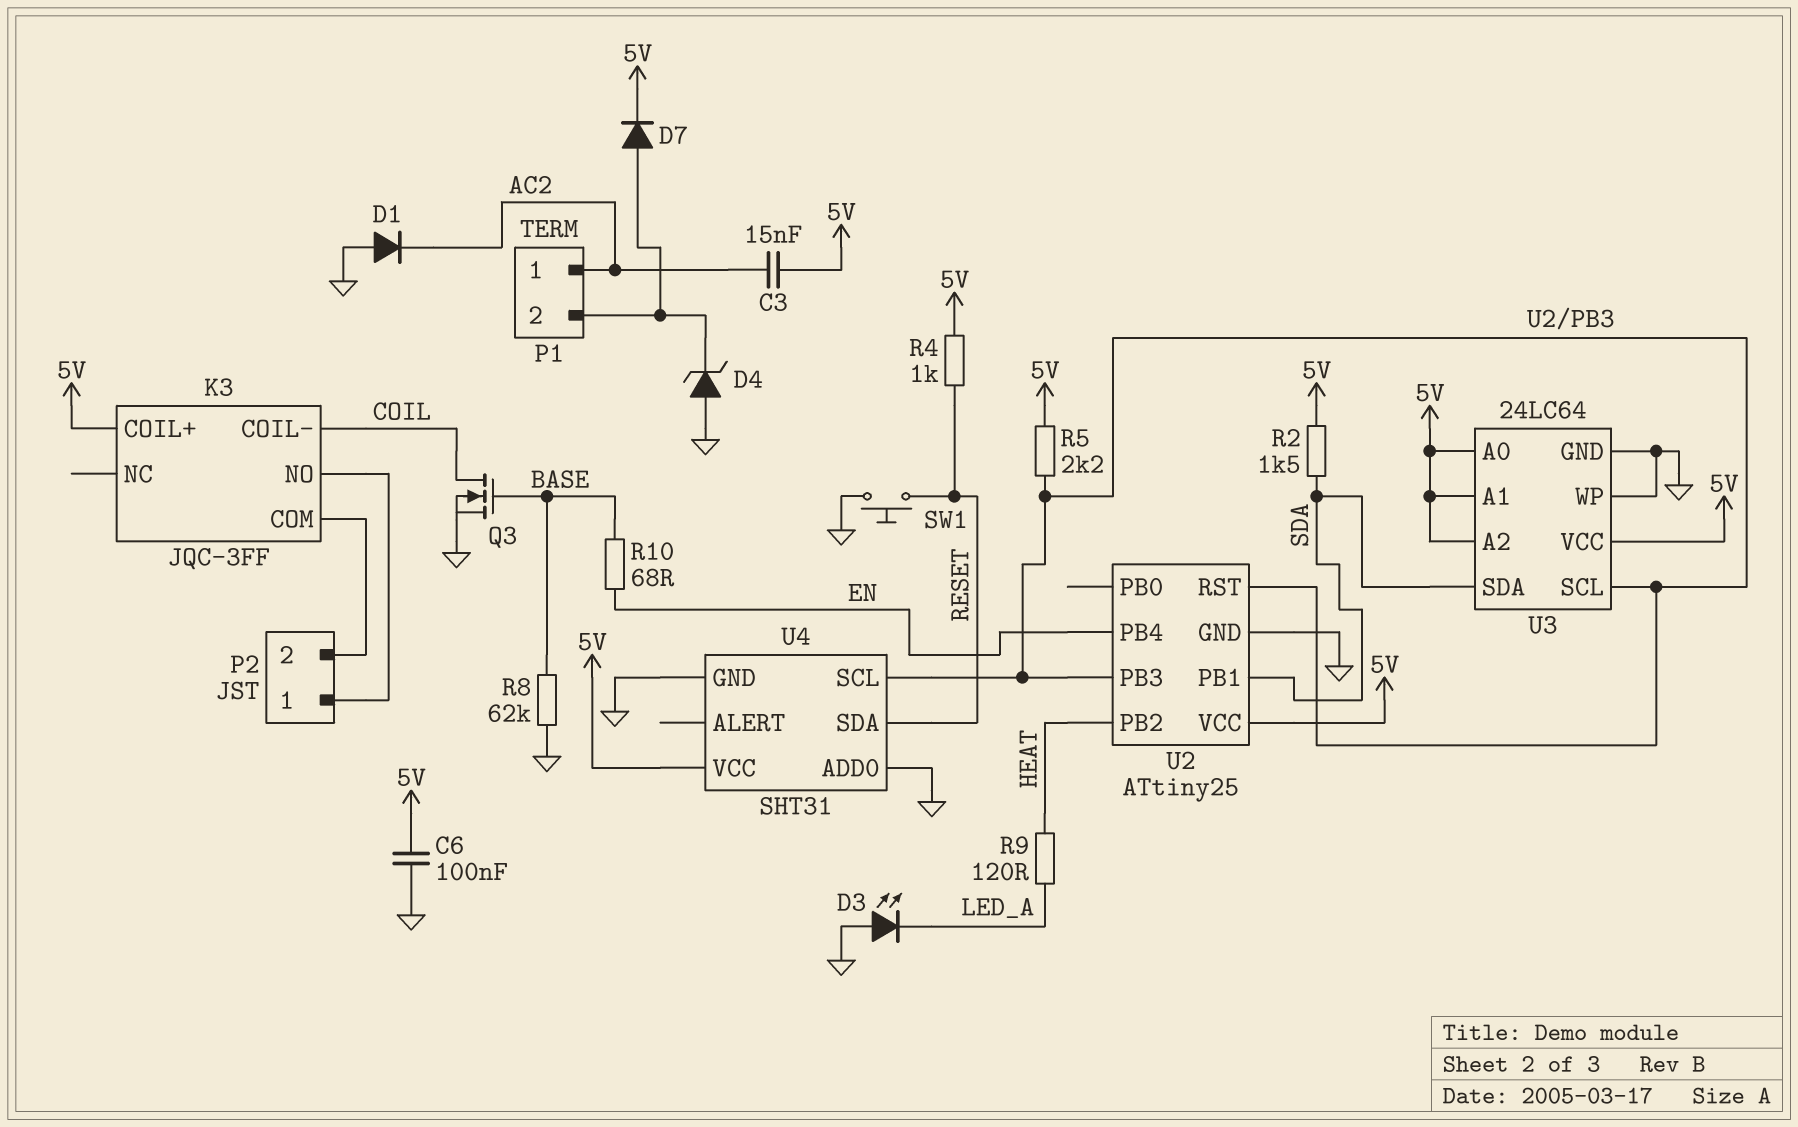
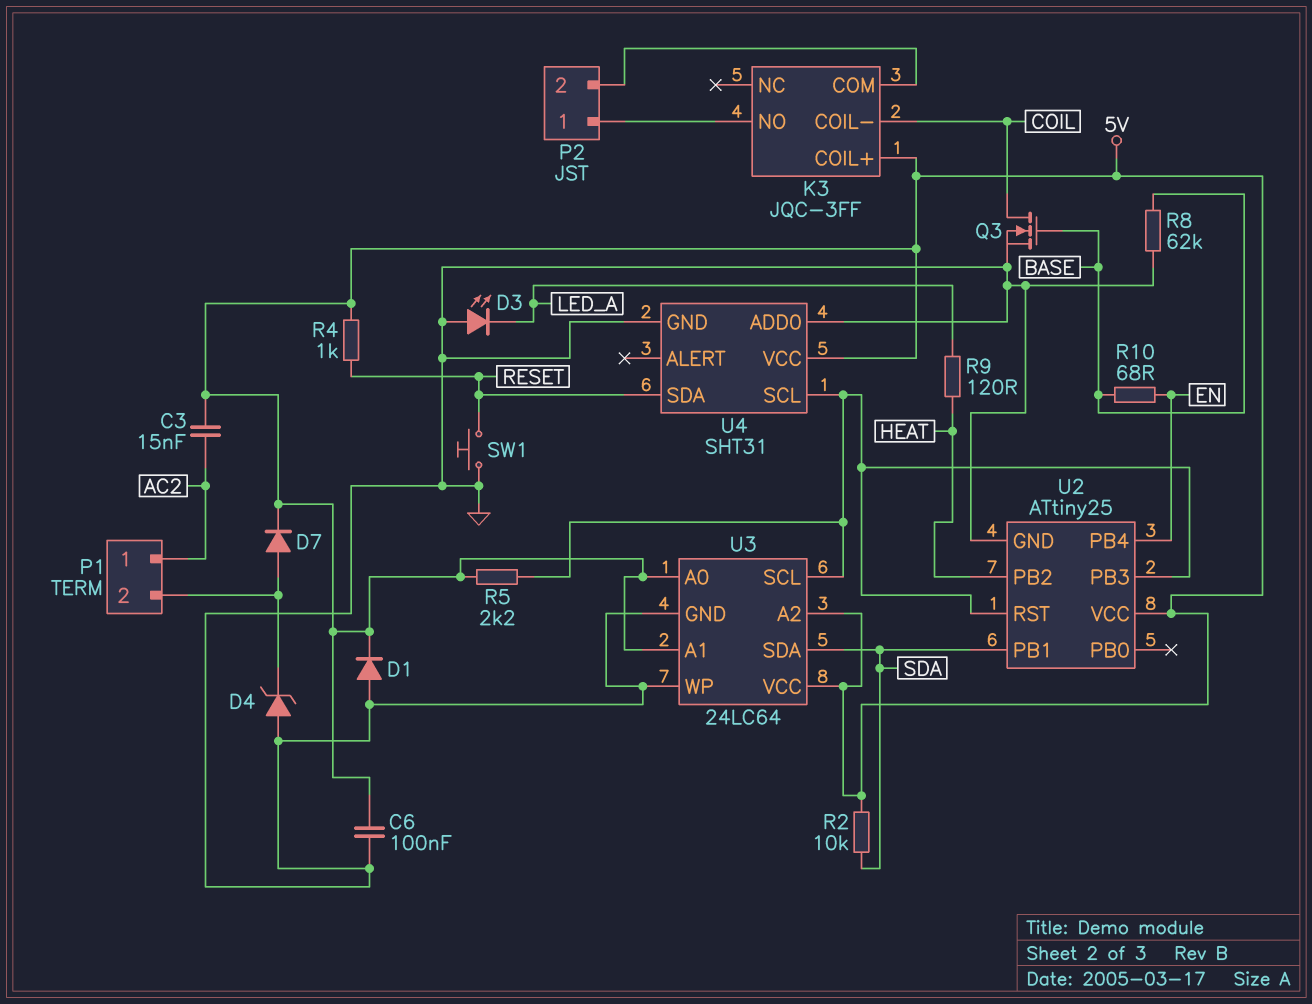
D1: diode (A GND, K AC2) -> diode (A GND, K 5V)
R2: 1.5k (5V, SDA) -> 10k (5V, SDA)

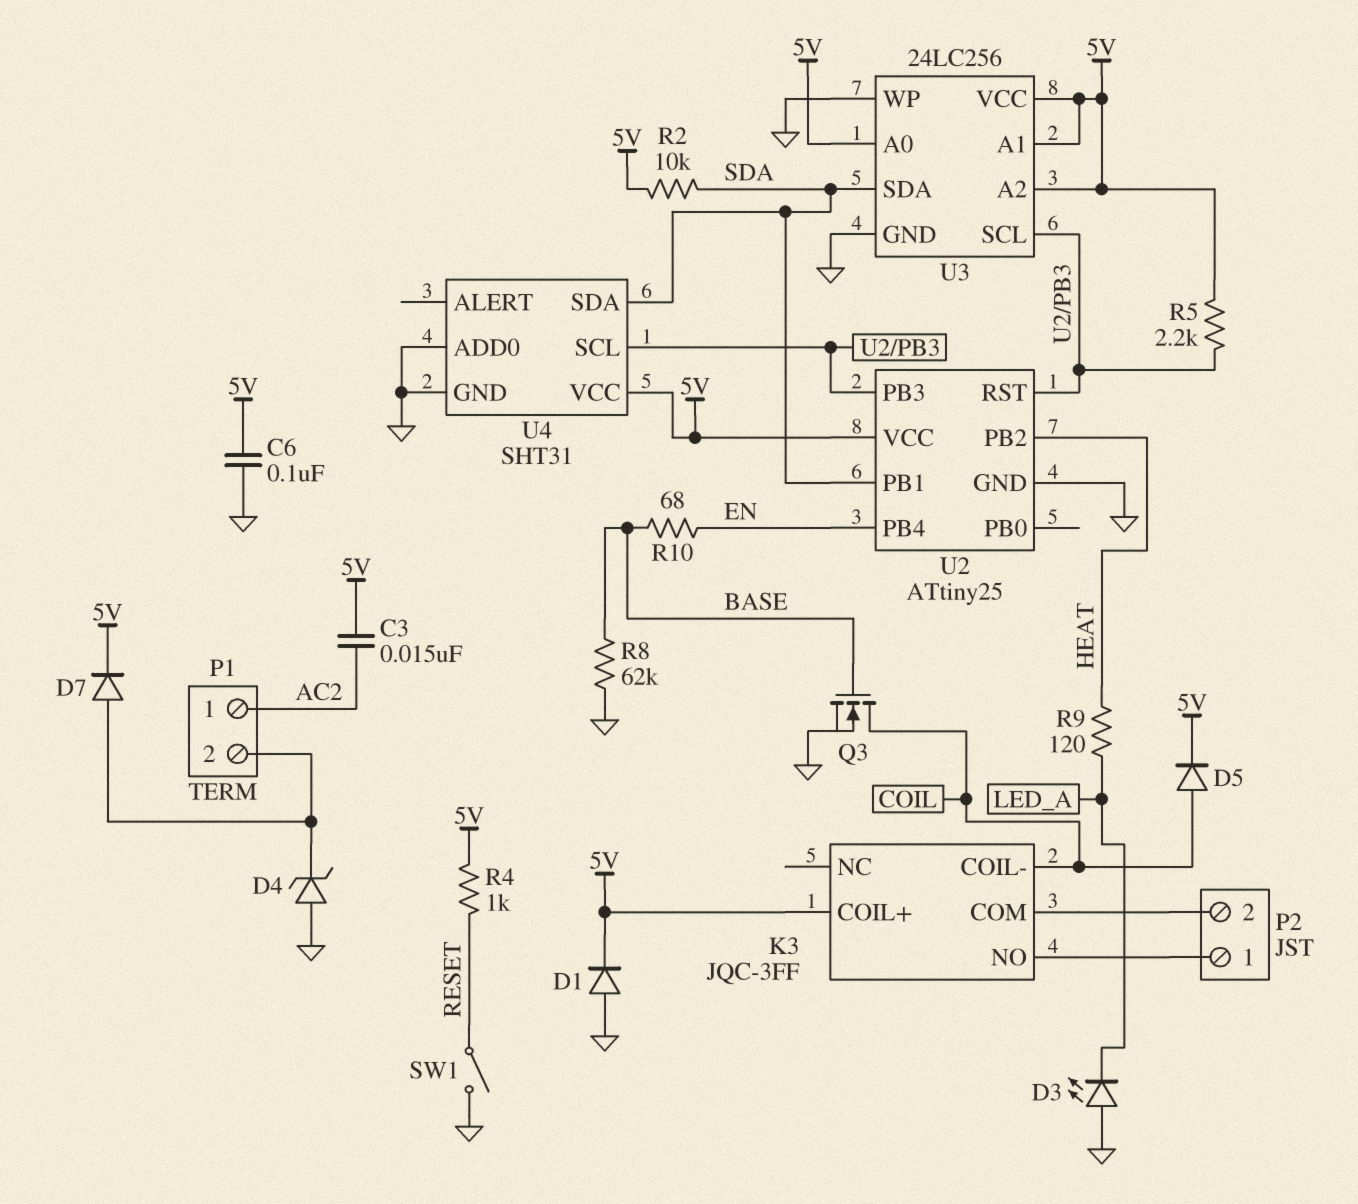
D5: none -> diode (A COIL, K 5V)
SW1: button (GND, RESET) -> switch (GND, RESET)
U3: 24LC64 -> 24LC256
U4 pin SDA: RESET -> SDA

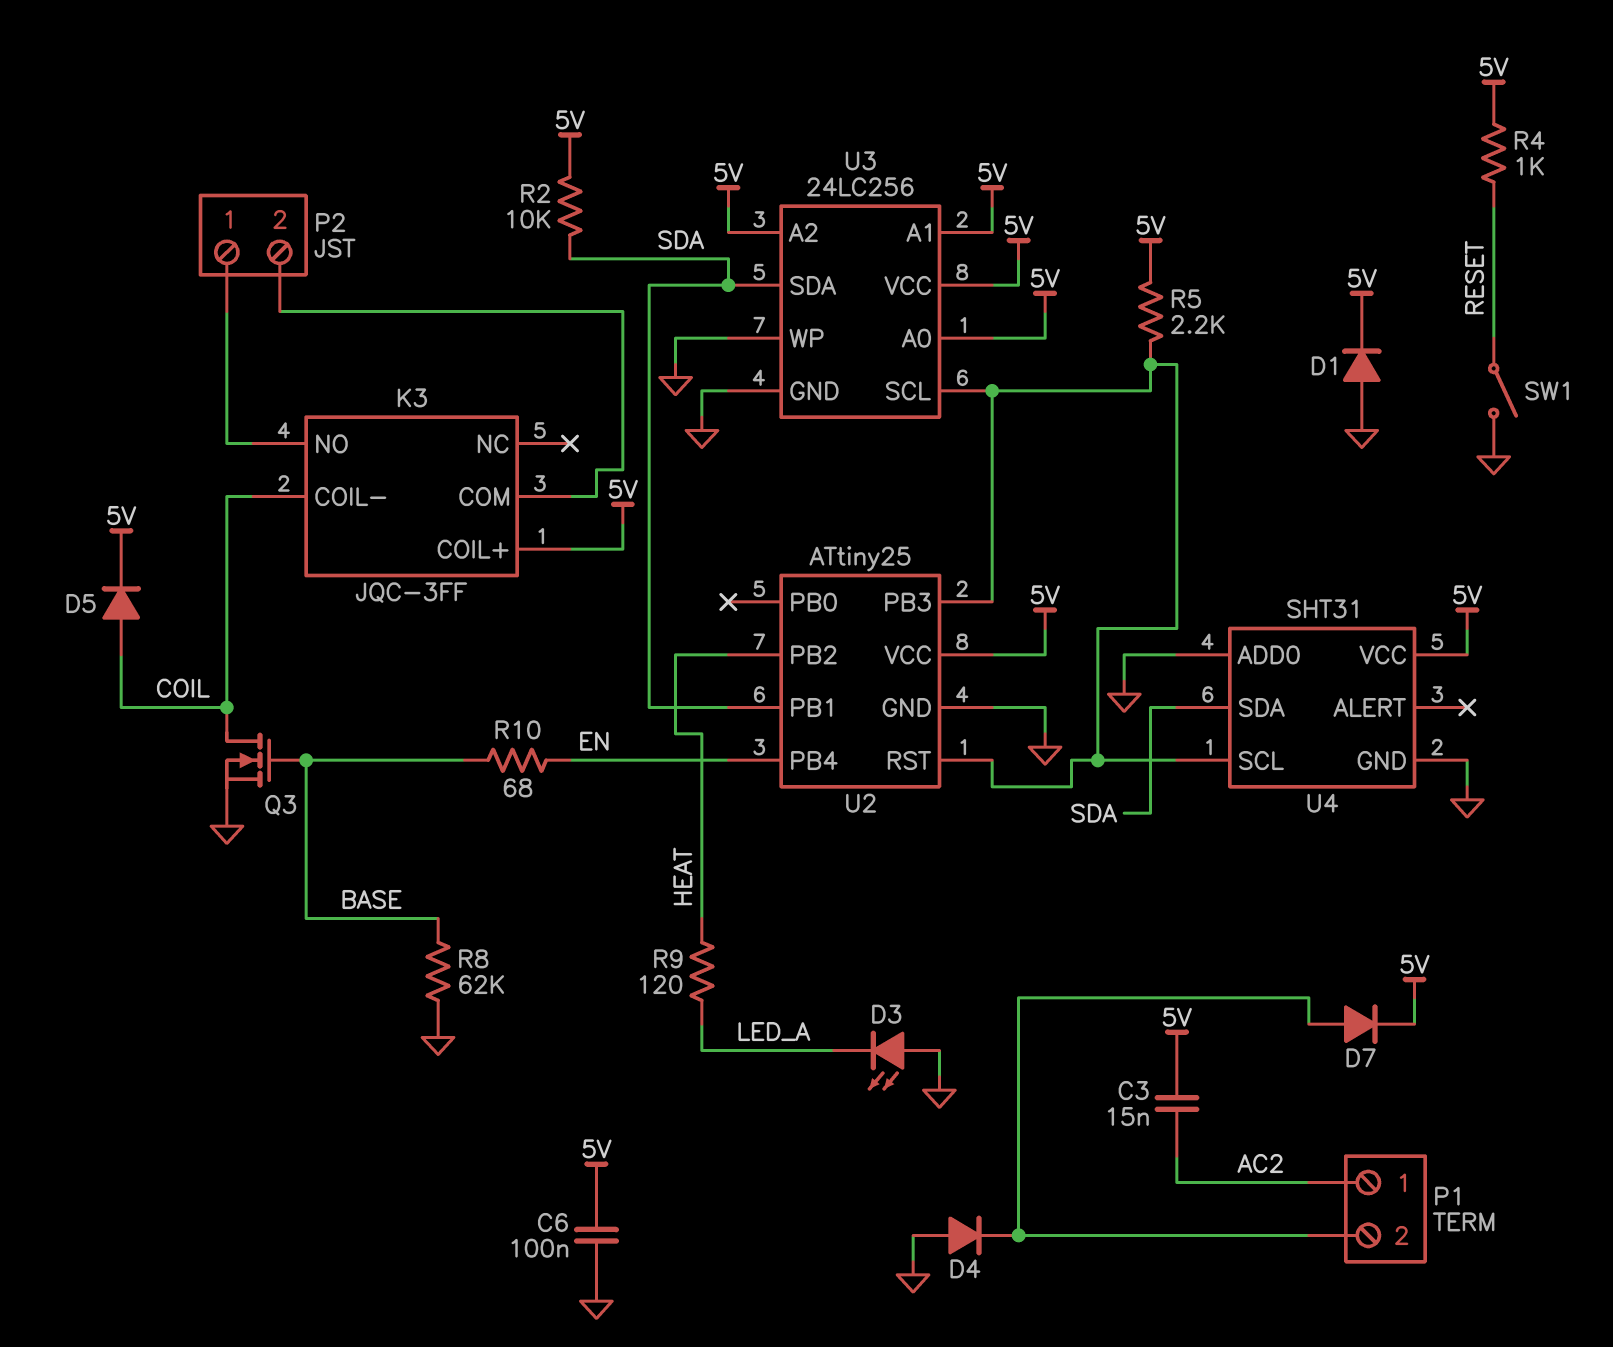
D4: zener (A GND, K P1/2) -> diode (A GND, K P1/2)

